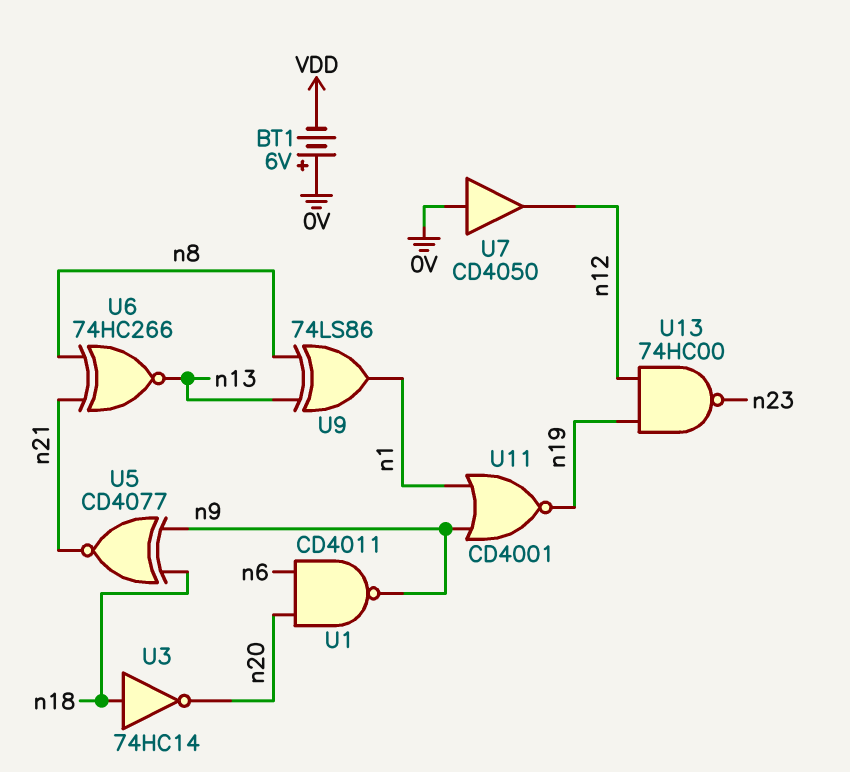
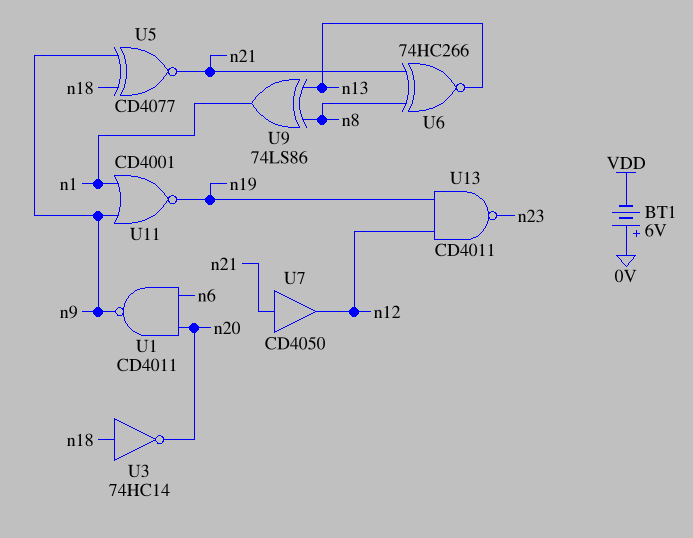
U7: buffer CD4050 (in 0V, out n12) -> buffer CD4050 (in n21, out n12)
U13: NAND 74HC00 (in n12, in n19, out n23) -> NAND CD4011 (in n12, in n19, out n23)

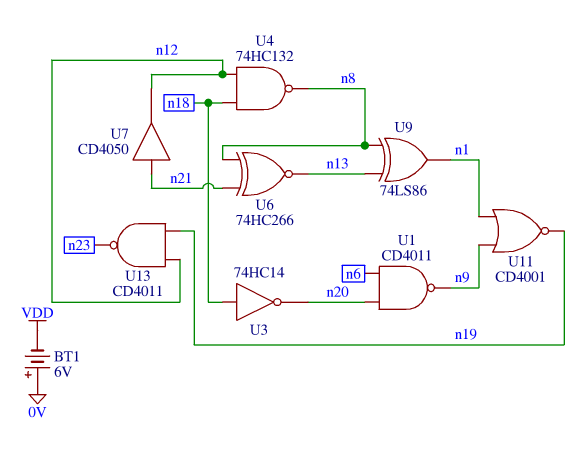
U4: none -> NAND 74HC132 (in n12, in n18, out n8)
U5: XNOR CD4077 (in n9, in n18, out n21) -> none

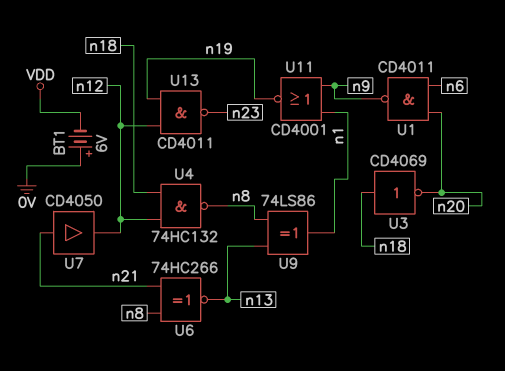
U3: NOT 74HC14 (in n18, out n20) -> NOT CD4069 (in n18, out n20)

